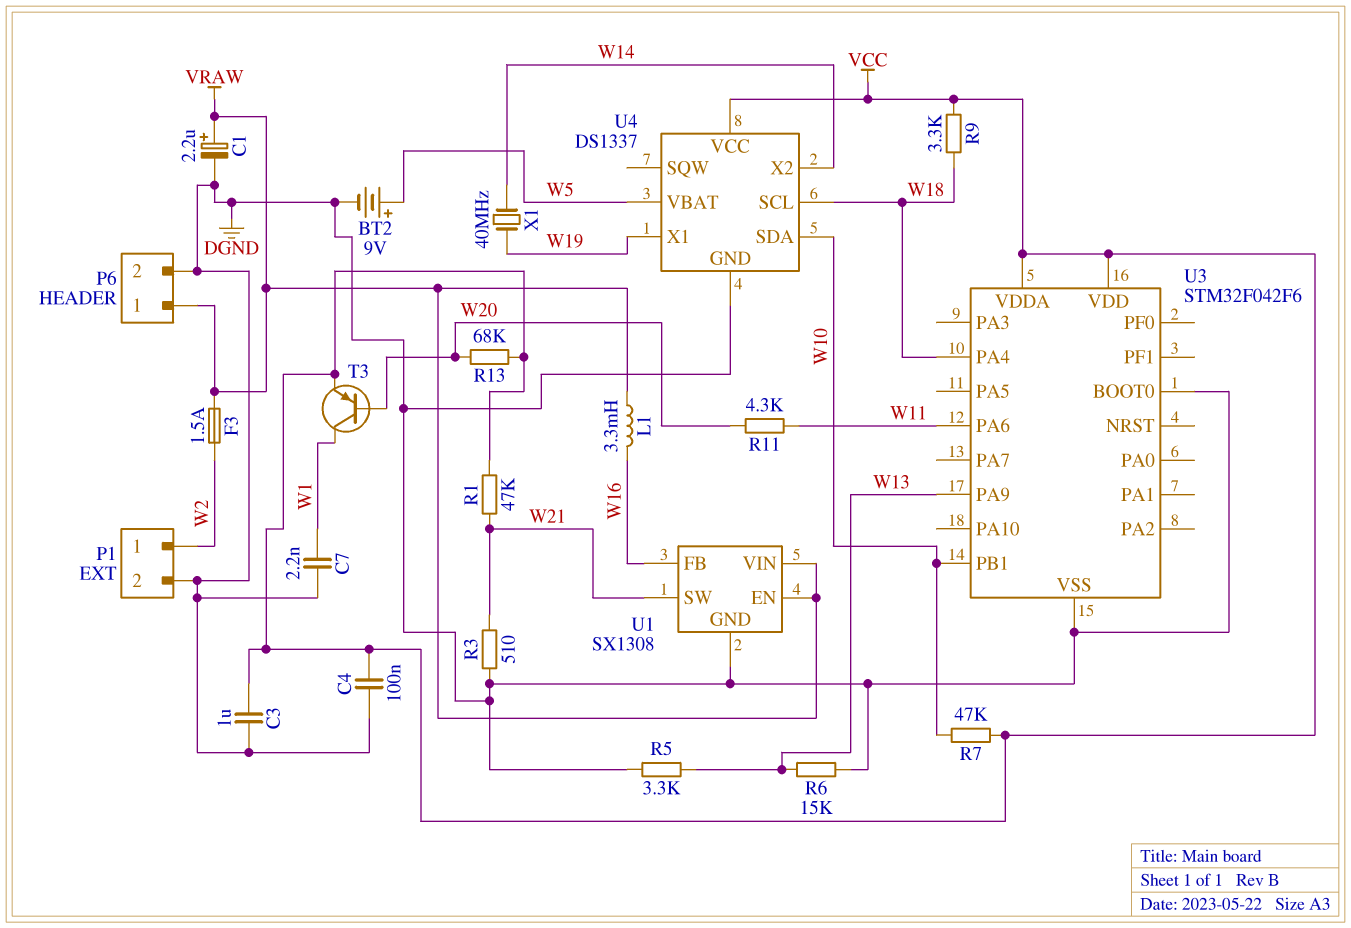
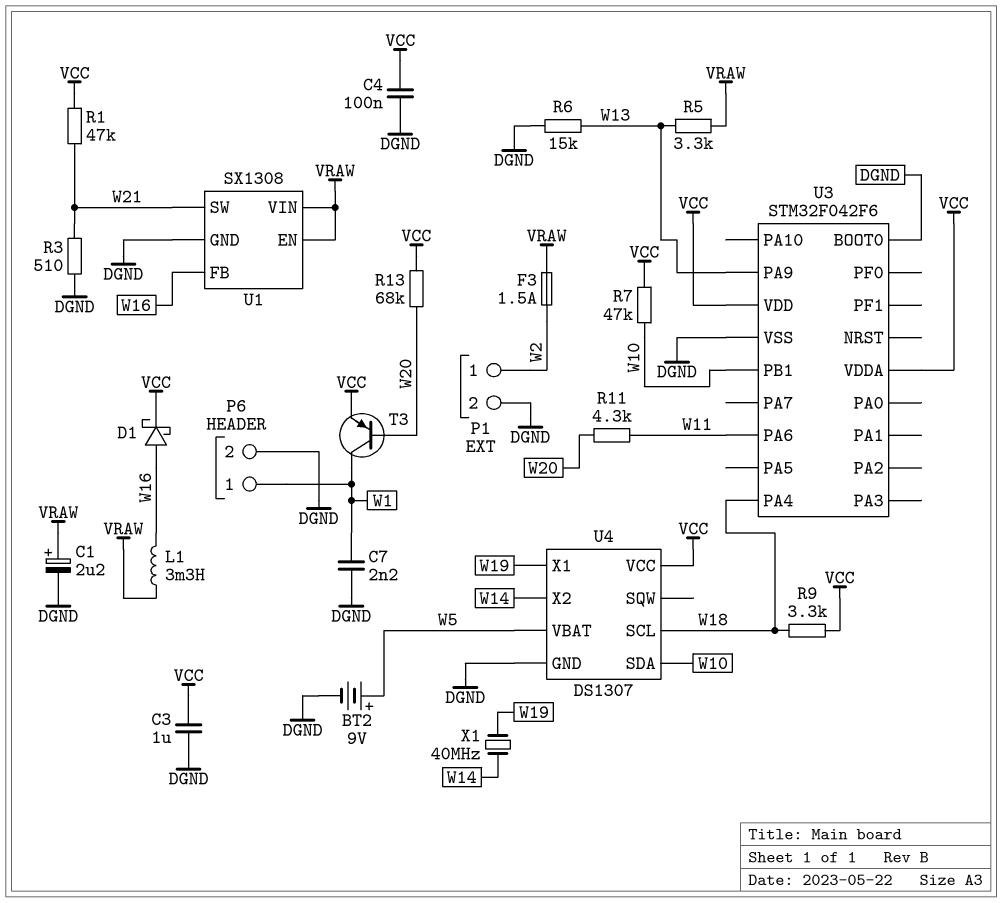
D1: none -> schottky (A W16, K VCC)
P6 pin 1: VRAW -> W1
R5: 3.3k (DGND, W13) -> 3.3k (VRAW, W13)
U4: DS1337 -> DS1307

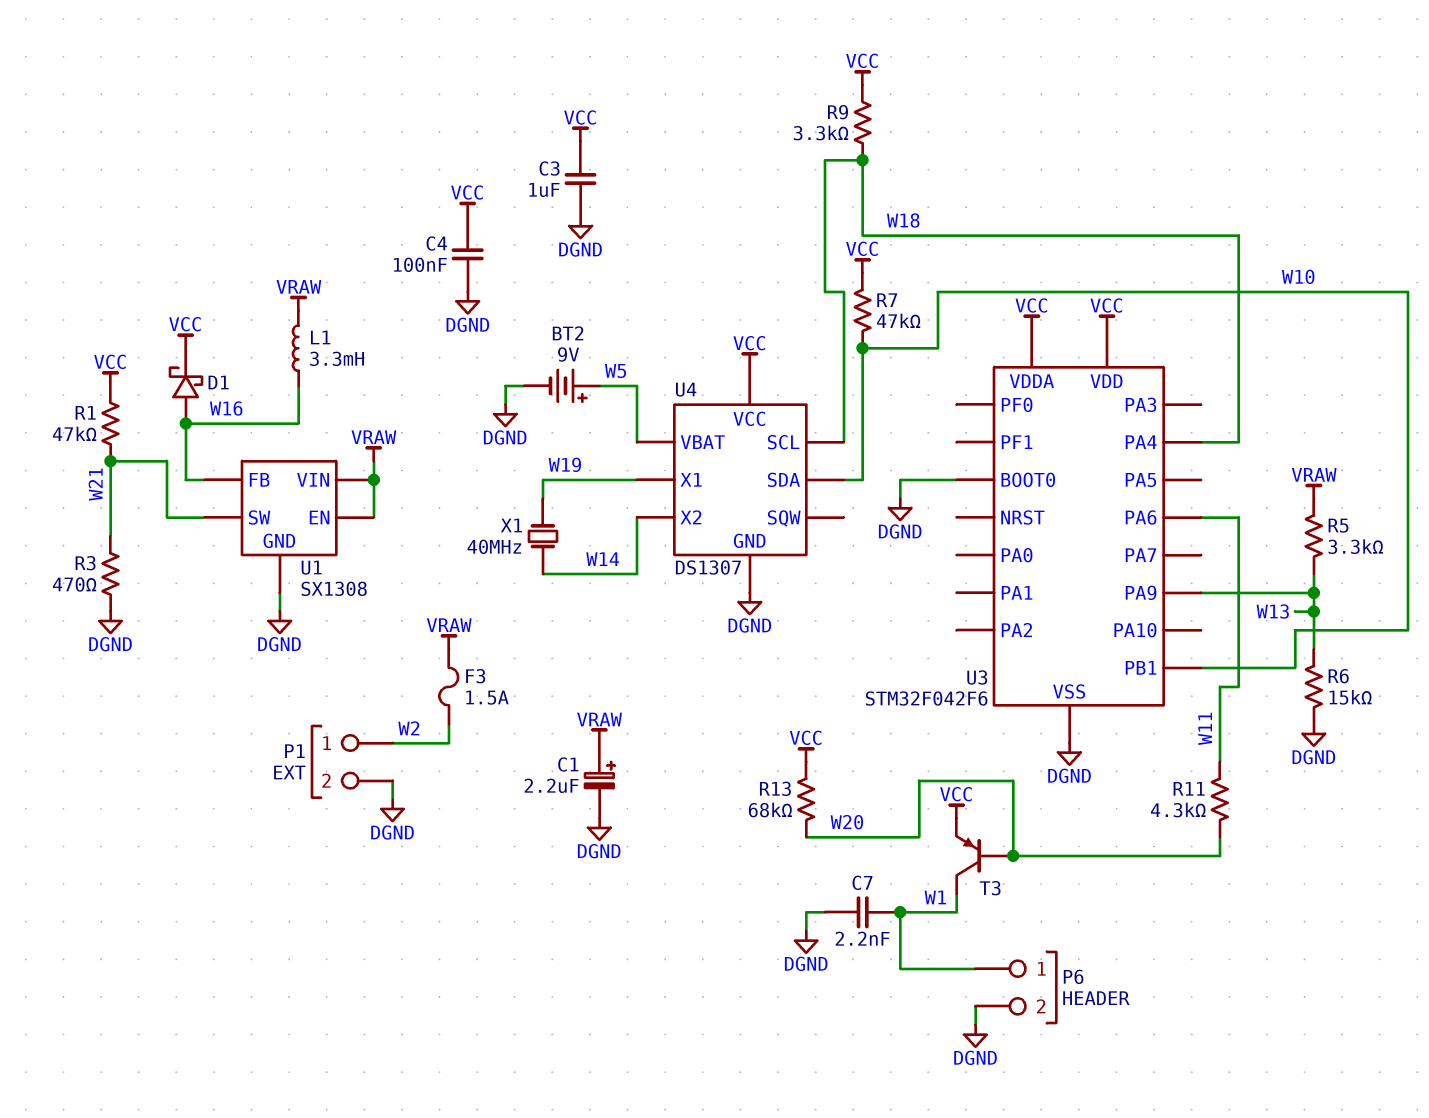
R3: 510 (DGND, W21) -> 470 (DGND, W21)

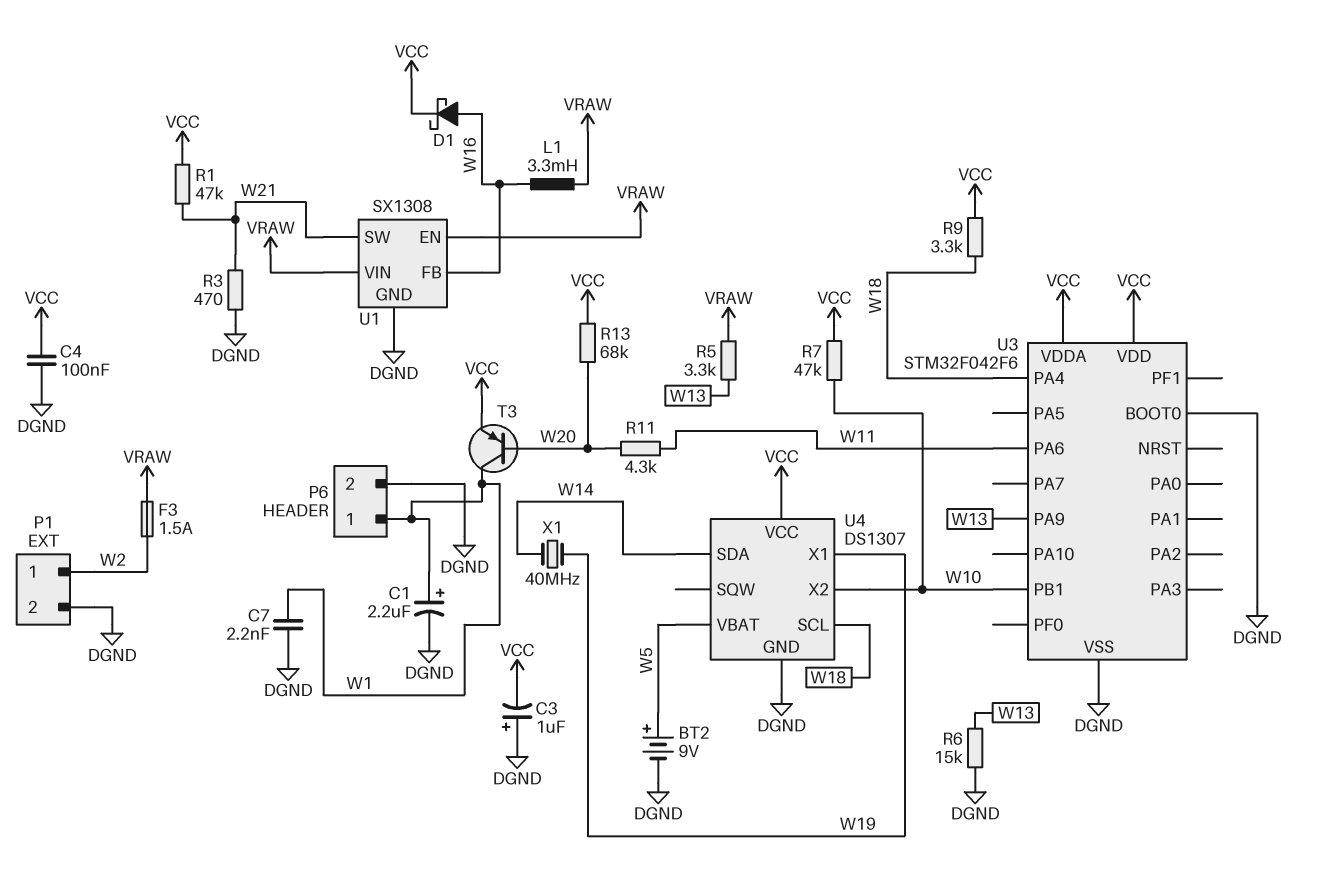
C1: 2.2uF (plus VRAW, minus DGND) -> 2.2uF (plus W1, minus DGND)
C3: 1uF (DGND, VCC) -> 1uF (plus DGND, minus VCC)
U4 pin SDA: W10 -> W14
U4 pin X2: W14 -> W10

